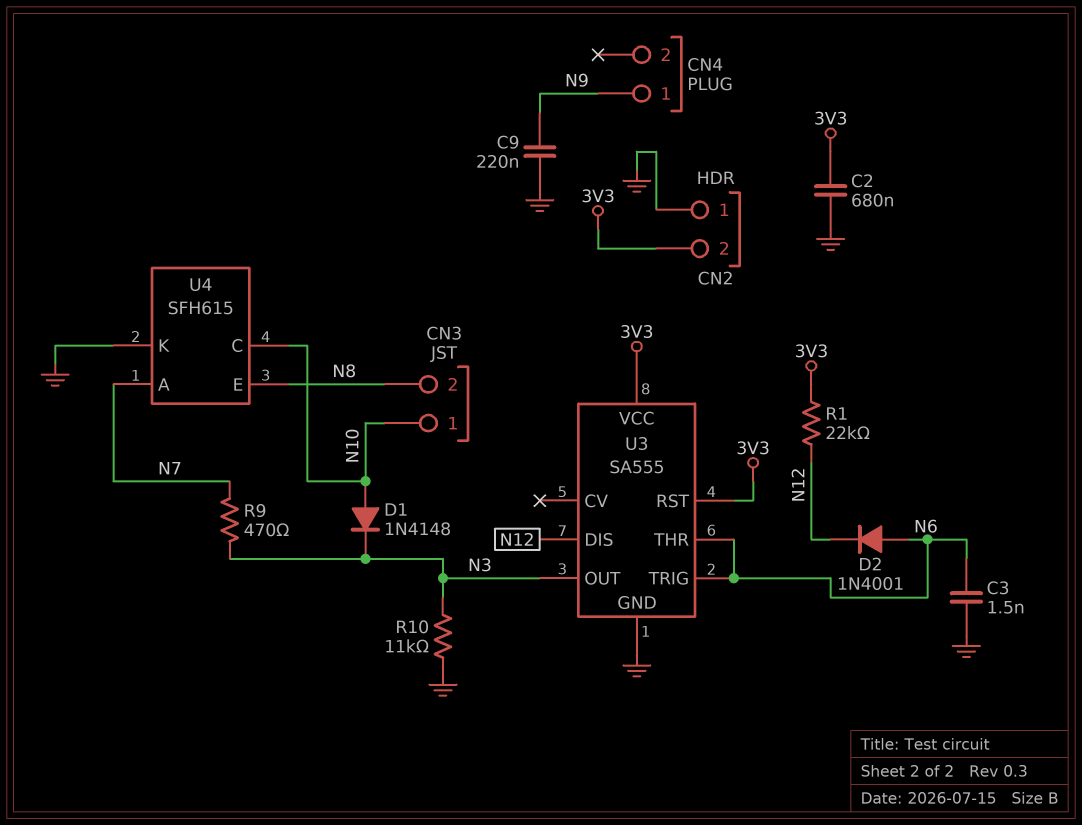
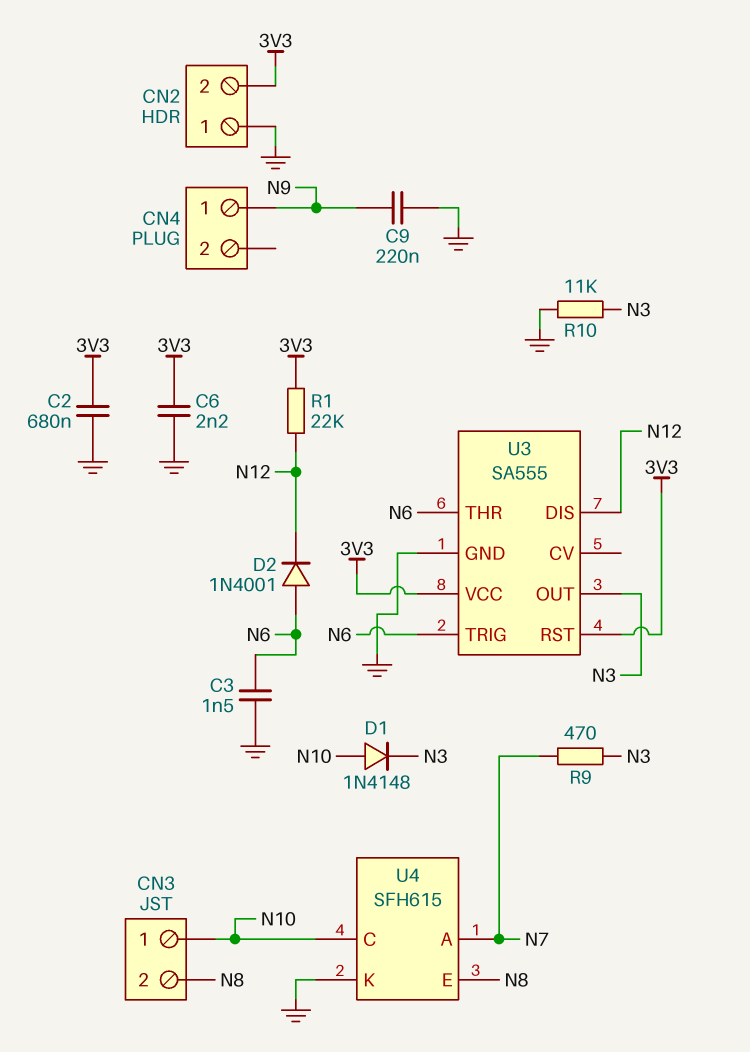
C6: none -> 2.2nF (3V3, GND)

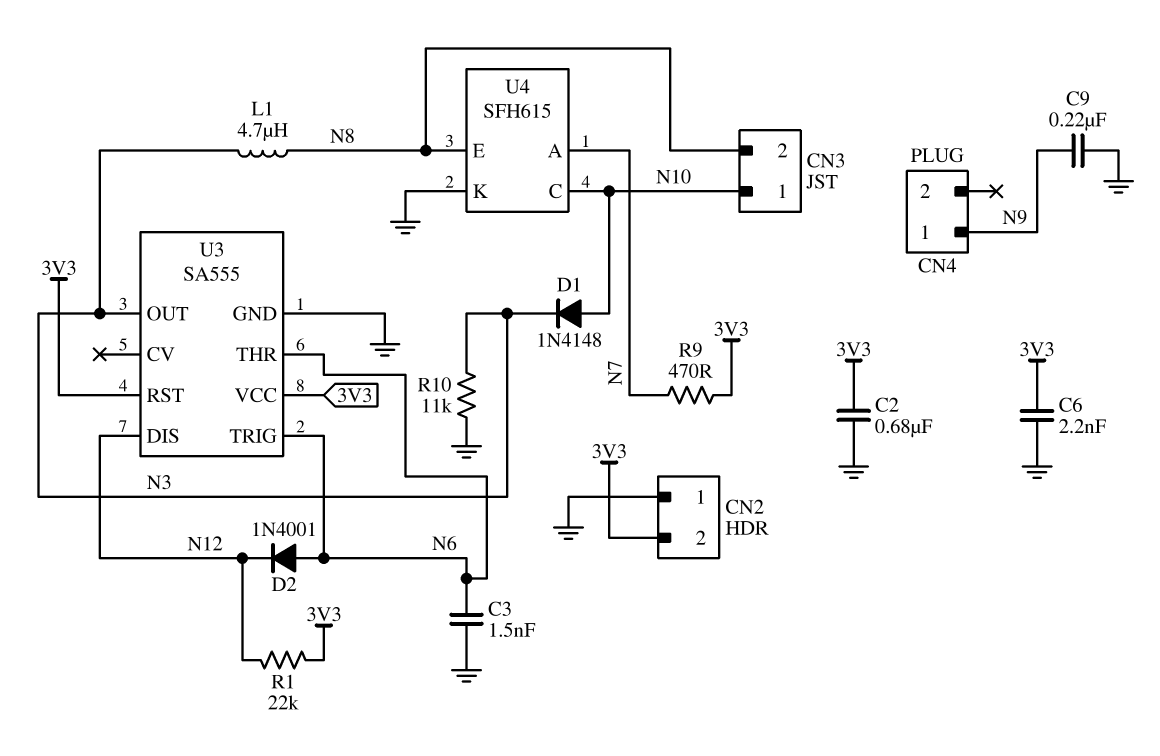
L1: none -> 4.7uH (N3, N8)
R9: 470 (N3, N7) -> 470 (3V3, N7)

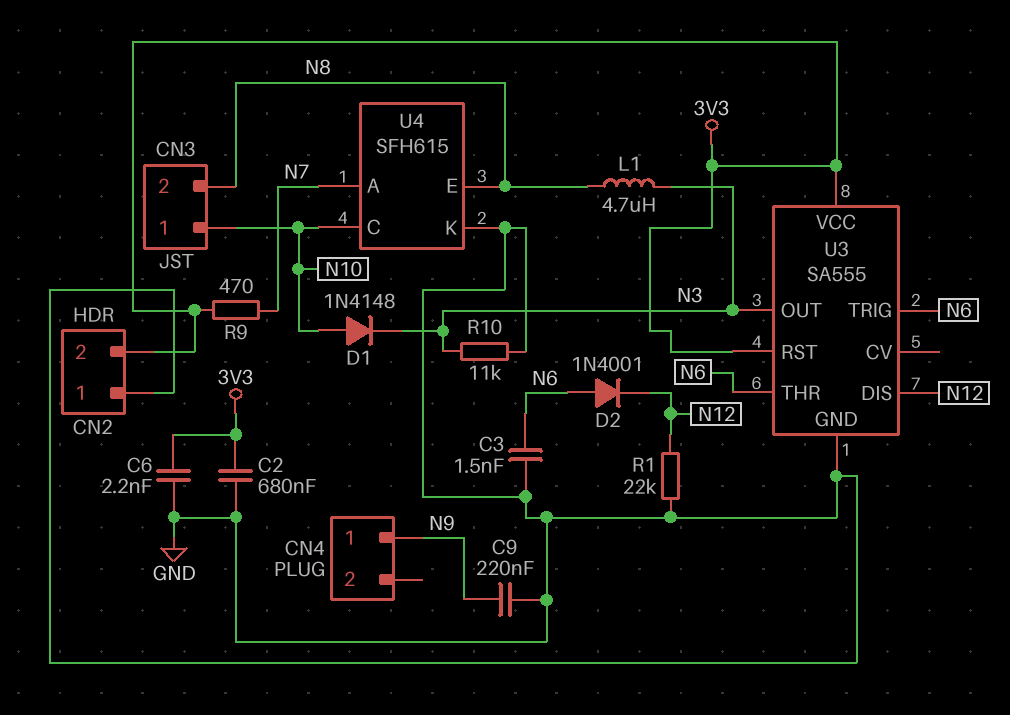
R1: 22k (3V3, N12) -> 22k (GND, N12)

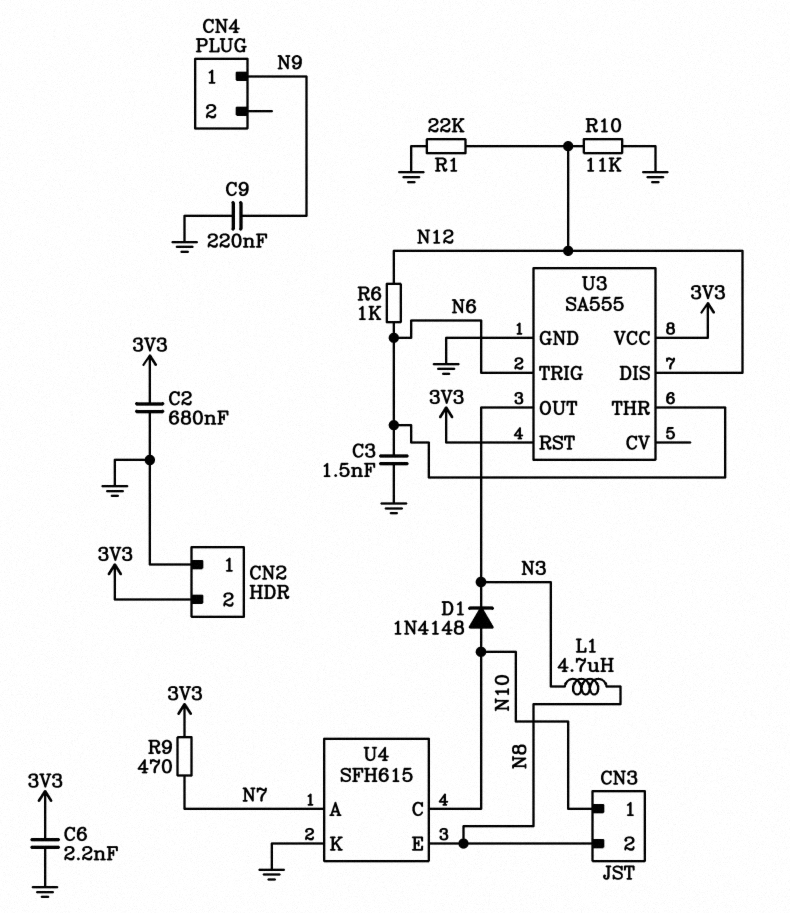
D2: diode 1N4001 (A N6, K N12) -> none
R6: none -> 1k (N6, N12)
R10: 11k (GND, N3) -> 11k (GND, N12)

